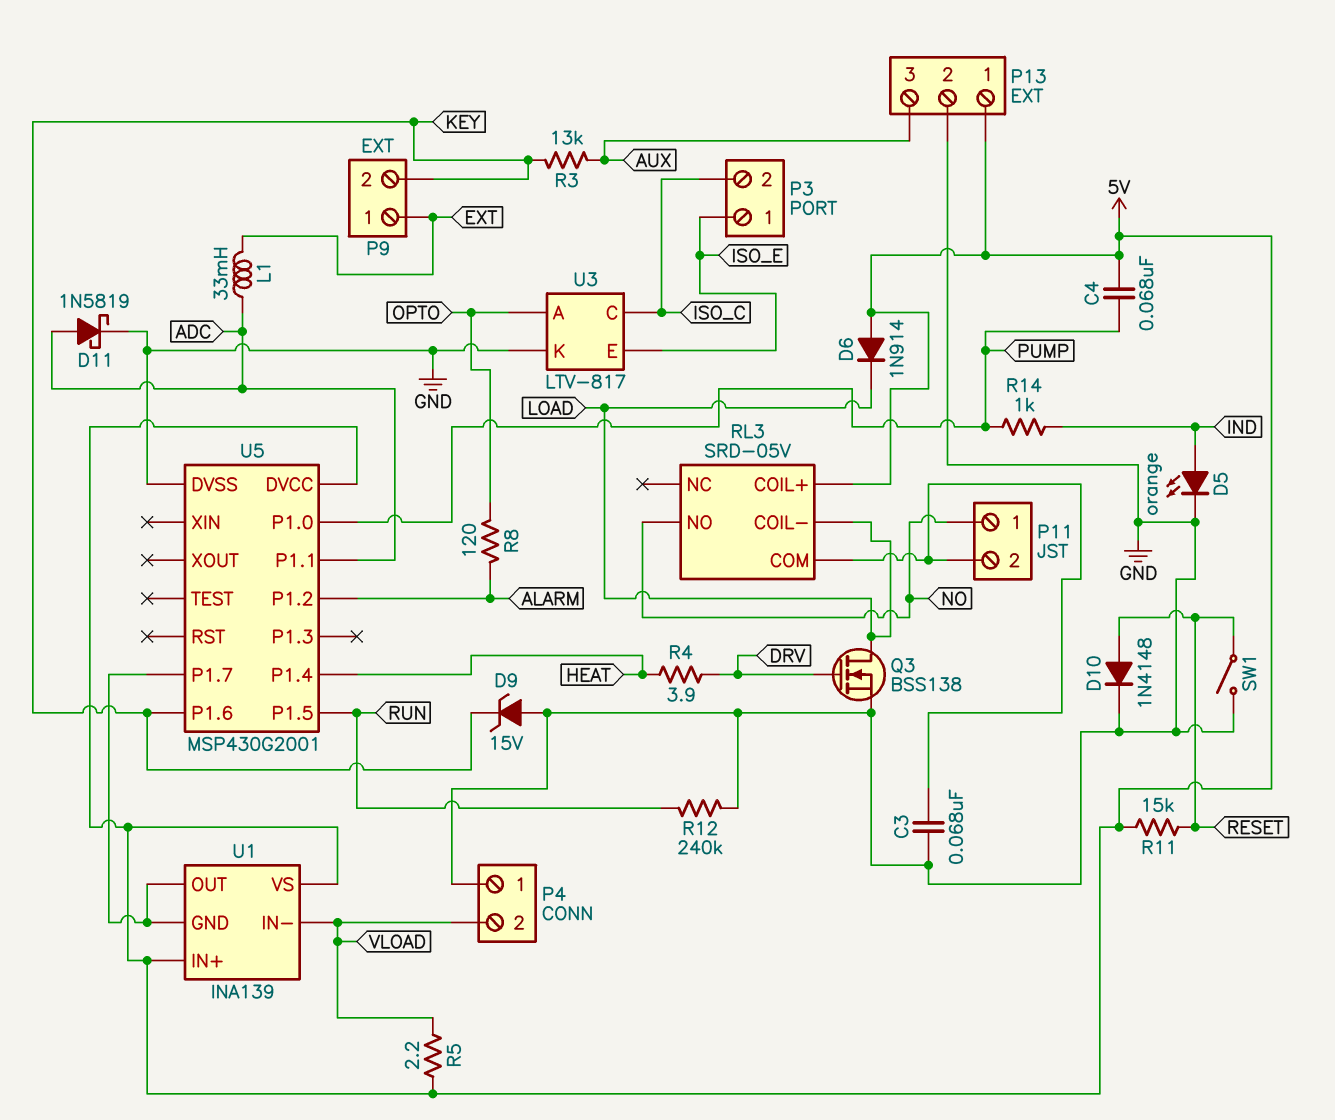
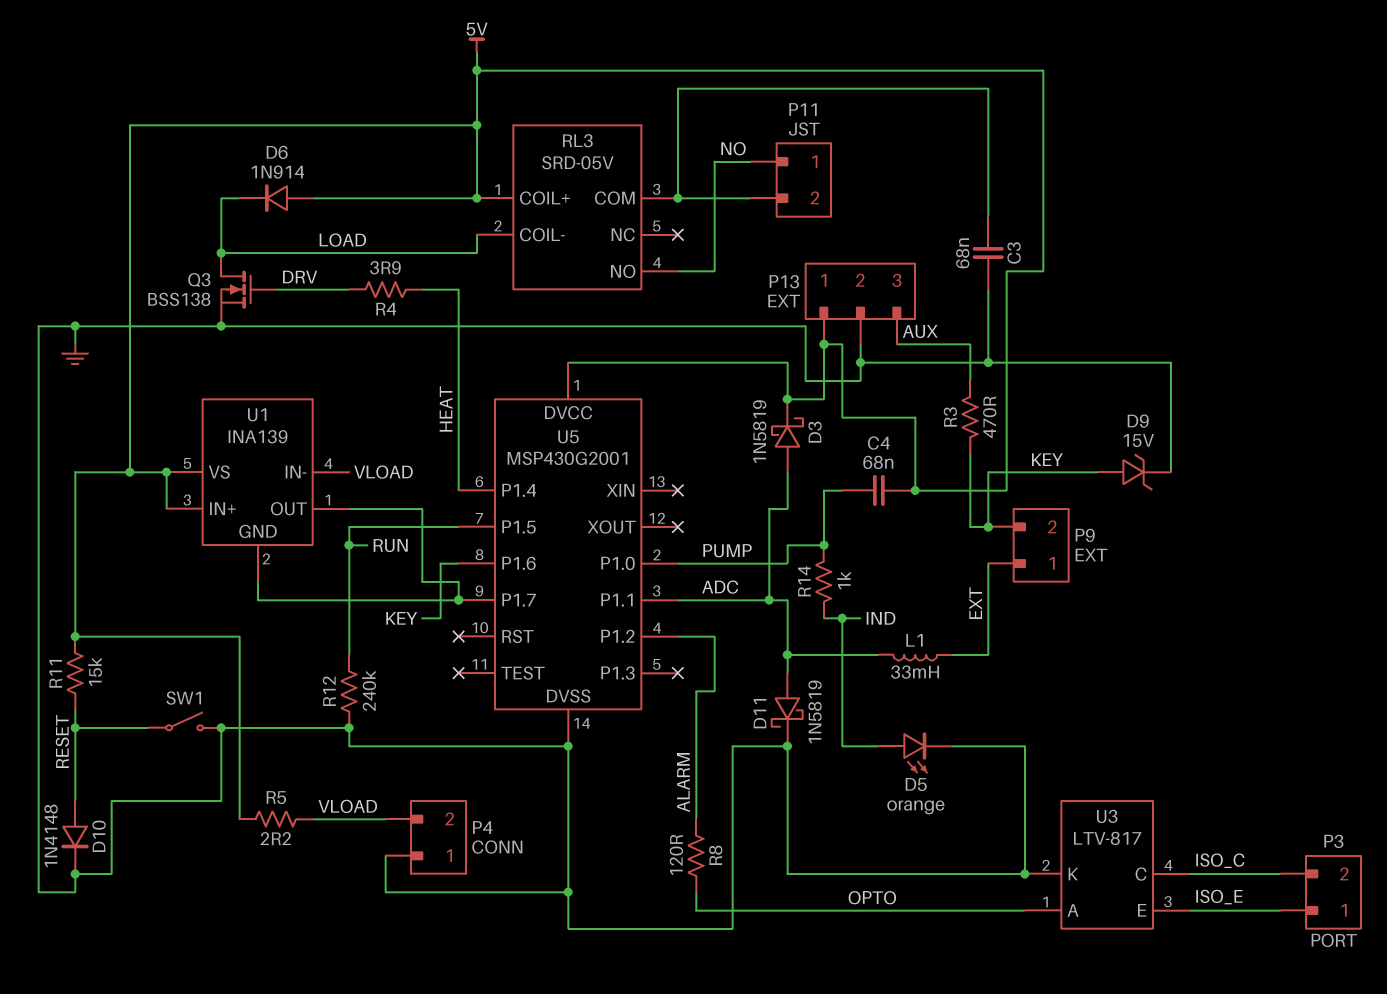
D3: none -> schottky 1N5819 (A ADC, K 5V)
D9: zener 15V (A GND, K KEY) -> zener 15V (A KEY, K GND)
R3: 13k (AUX, KEY) -> 470 (AUX, KEY)

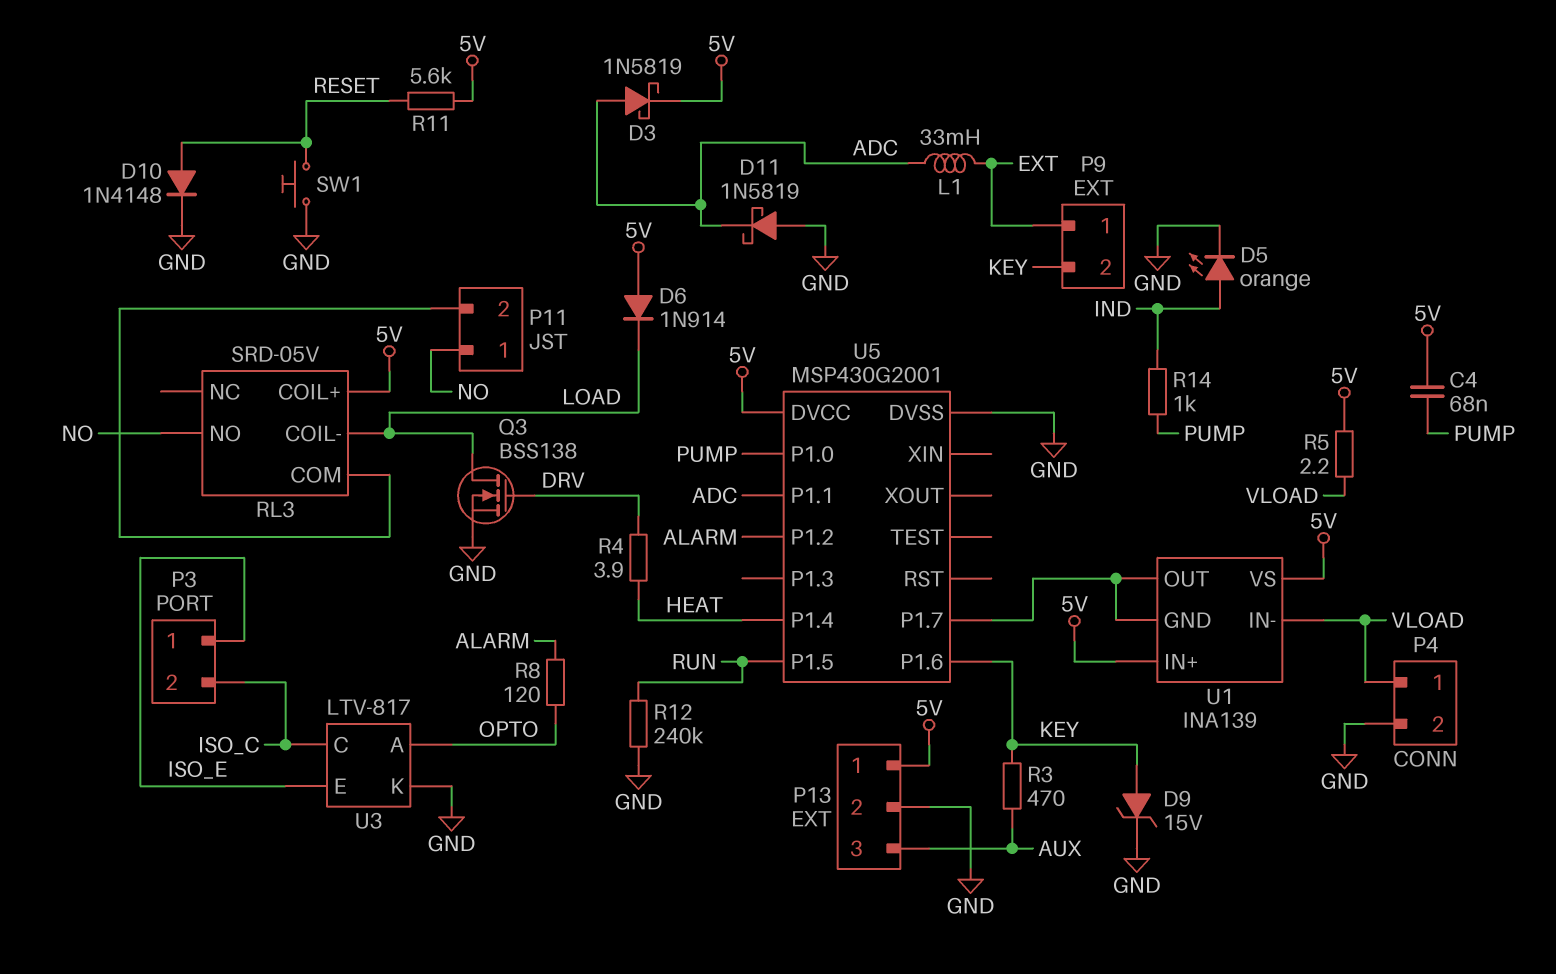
C3: 68nF (GND, P11/2) -> none
D11: schottky 1N5819 (A ADC, K GND) -> schottky 1N5819 (A GND, K ADC)
P4 pin 1: GND -> VLOAD
P4 pin 2: VLOAD -> GND
R11: 15k (5V, RESET) -> 5.6k (5V, RESET)
SW1: switch (GND, RESET) -> button (GND, RESET)

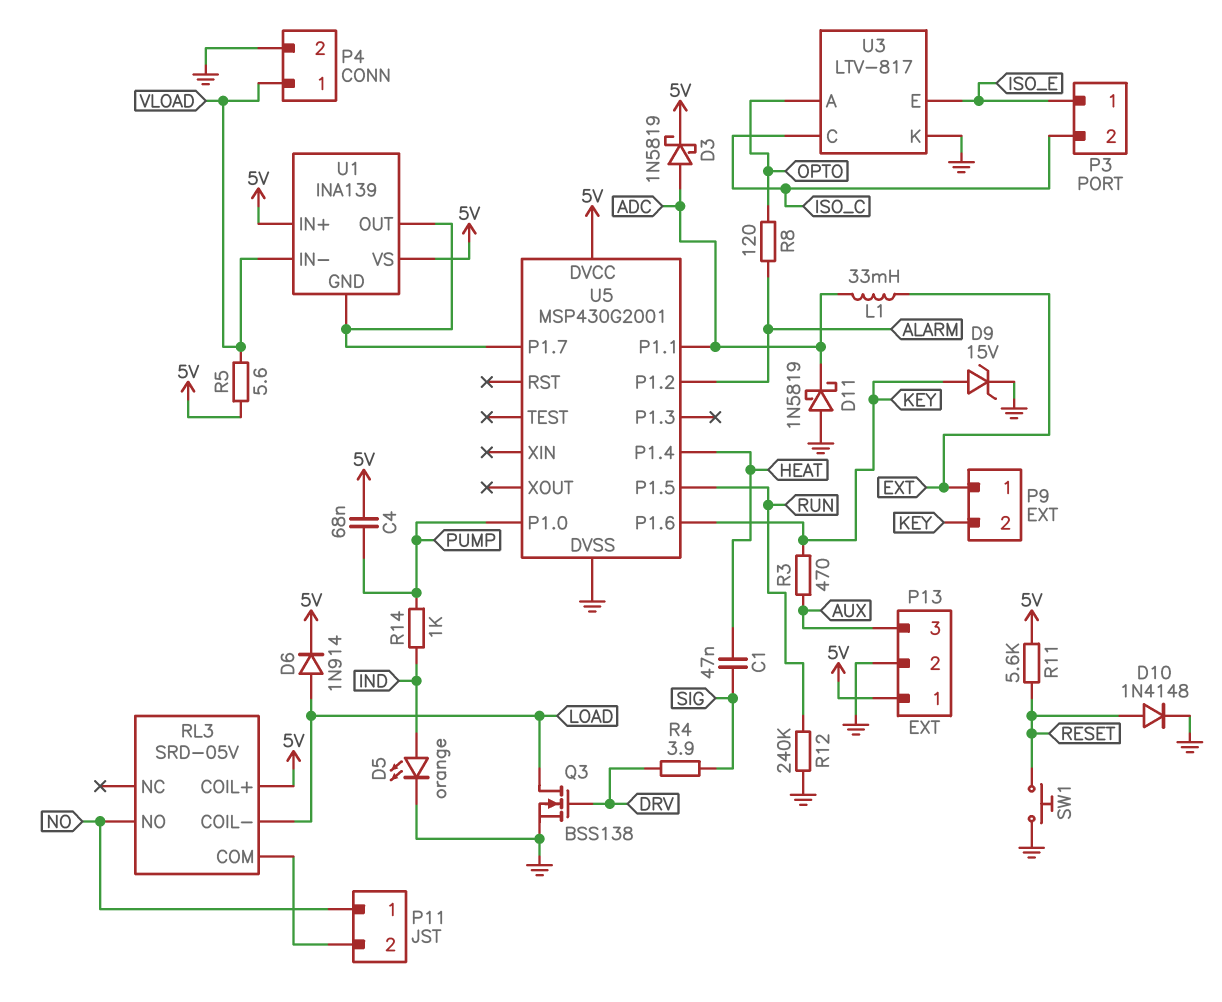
C1: none -> 47nF (HEAT, SIG)
D6: diode 1N914 (A 5V, K LOAD) -> diode 1N914 (A LOAD, K 5V)
R4: 3.9 (DRV, HEAT) -> 3.9 (DRV, SIG)
R5: 2.2 (5V, VLOAD) -> 5.6 (5V, VLOAD)

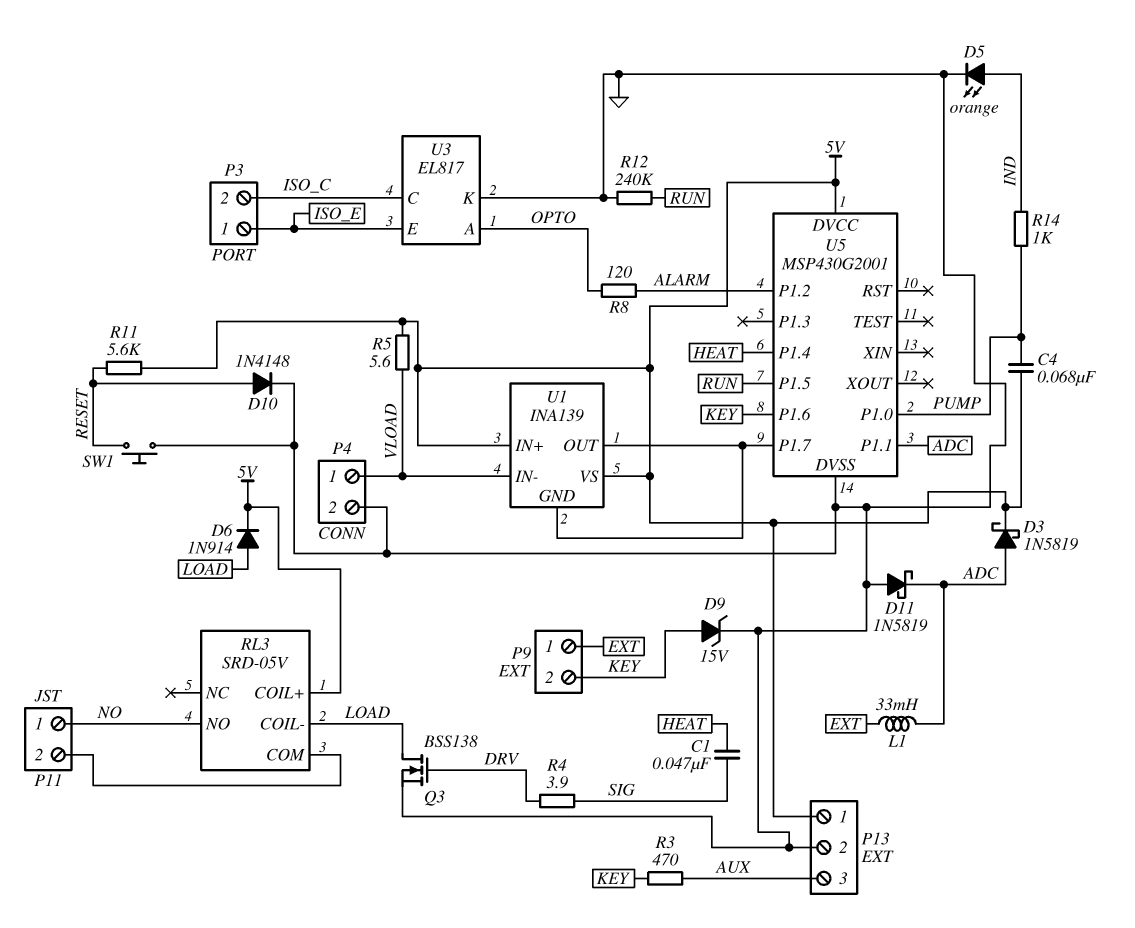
U3: LTV-817 -> EL817

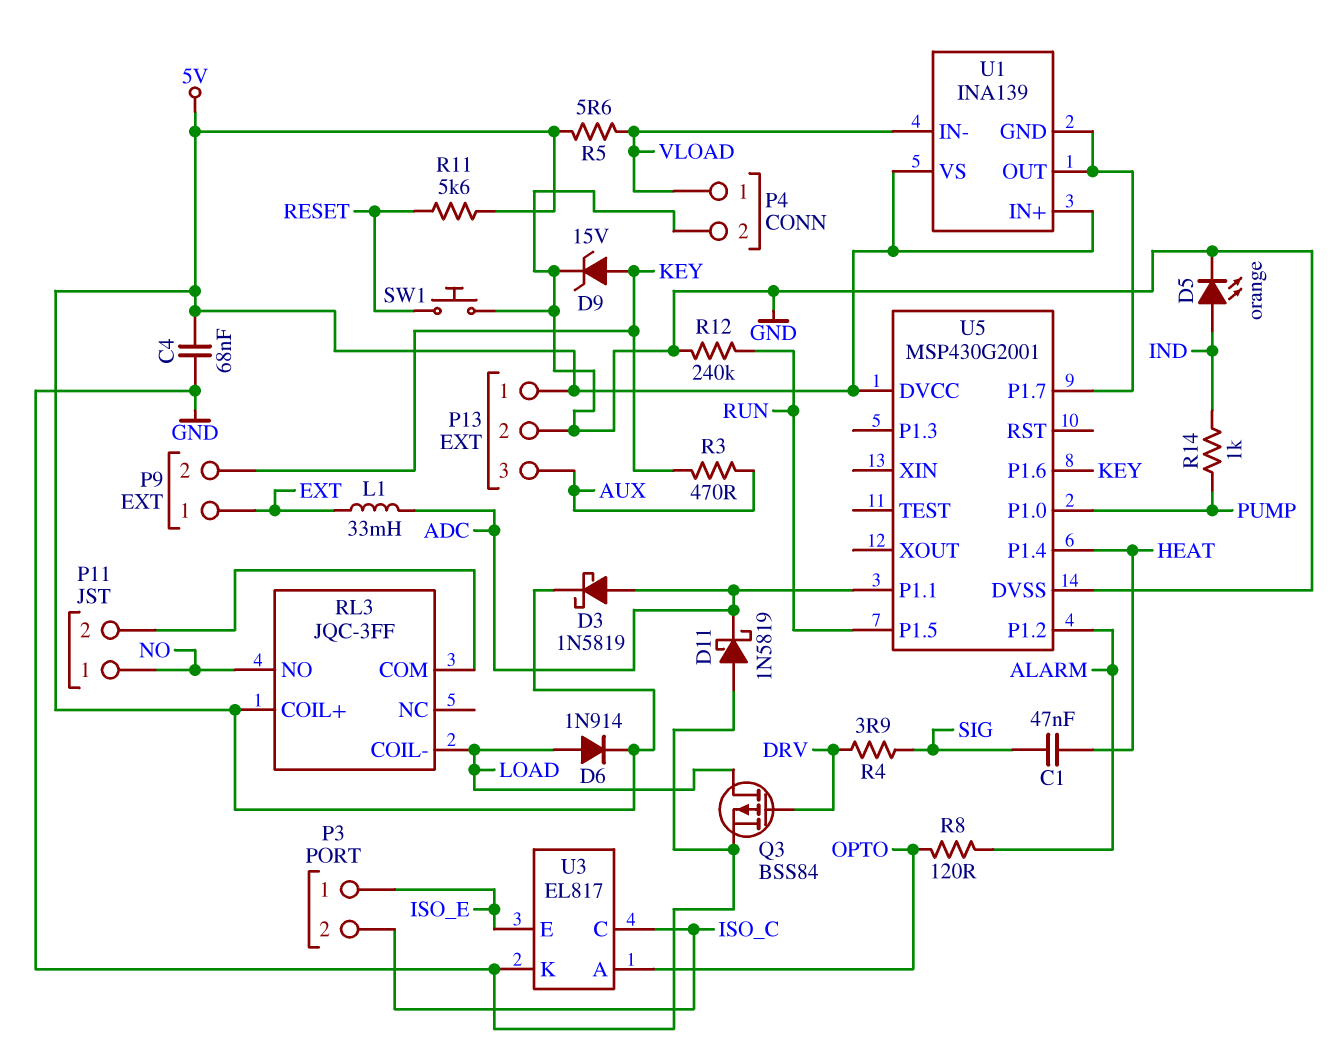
C4: 68nF (5V, PUMP) -> 68nF (5V, GND)
D10: diode 1N4148 (A RESET, K GND) -> none
Q3: NMOS BSS138 (G DRV, D LOAD, S GND) -> PMOS BSS84 (G DRV, D LOAD, S GND)
RL3: SRD-05V -> JQC-3FF

